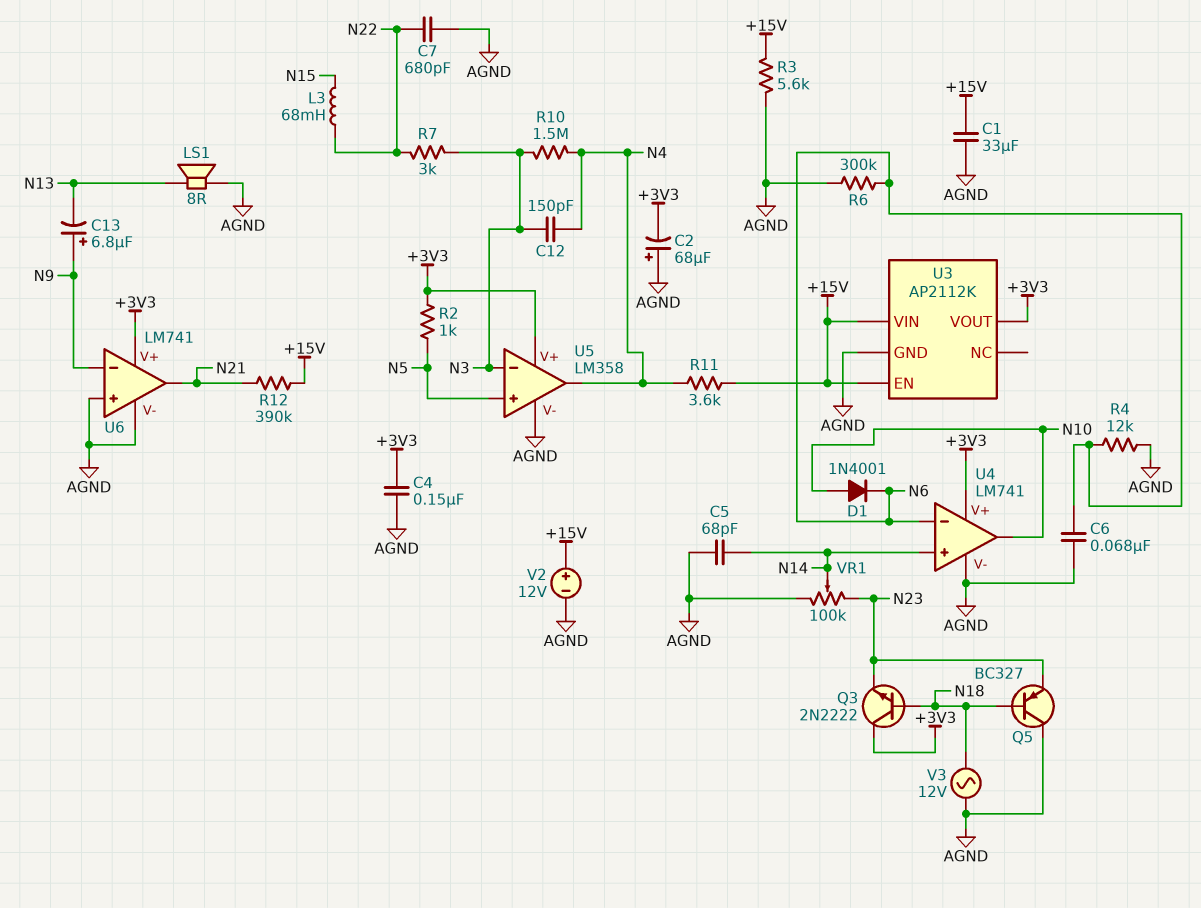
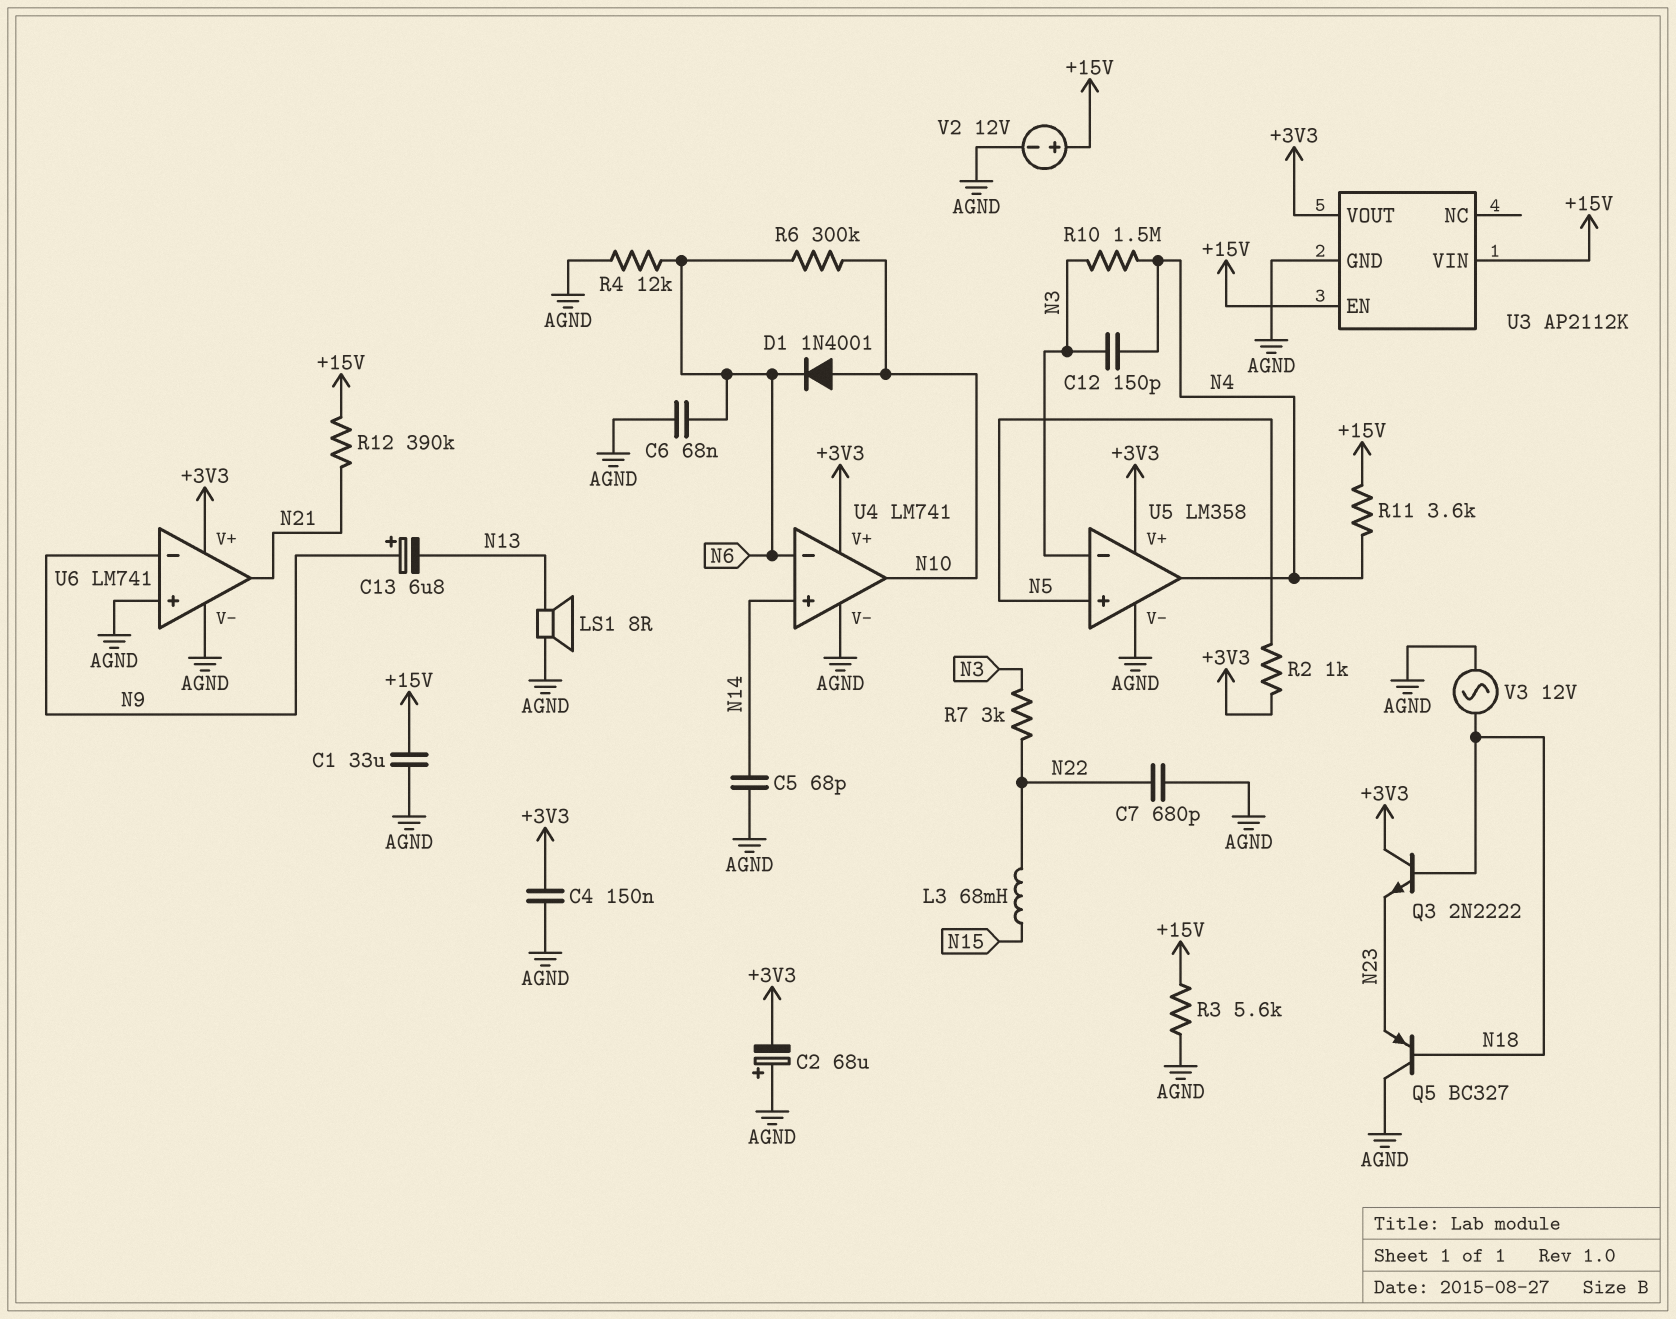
R6: 300k (AGND, N6) -> 300k (N6, N10)
VR1: 100k (AGND, N23, wiper N14) -> none

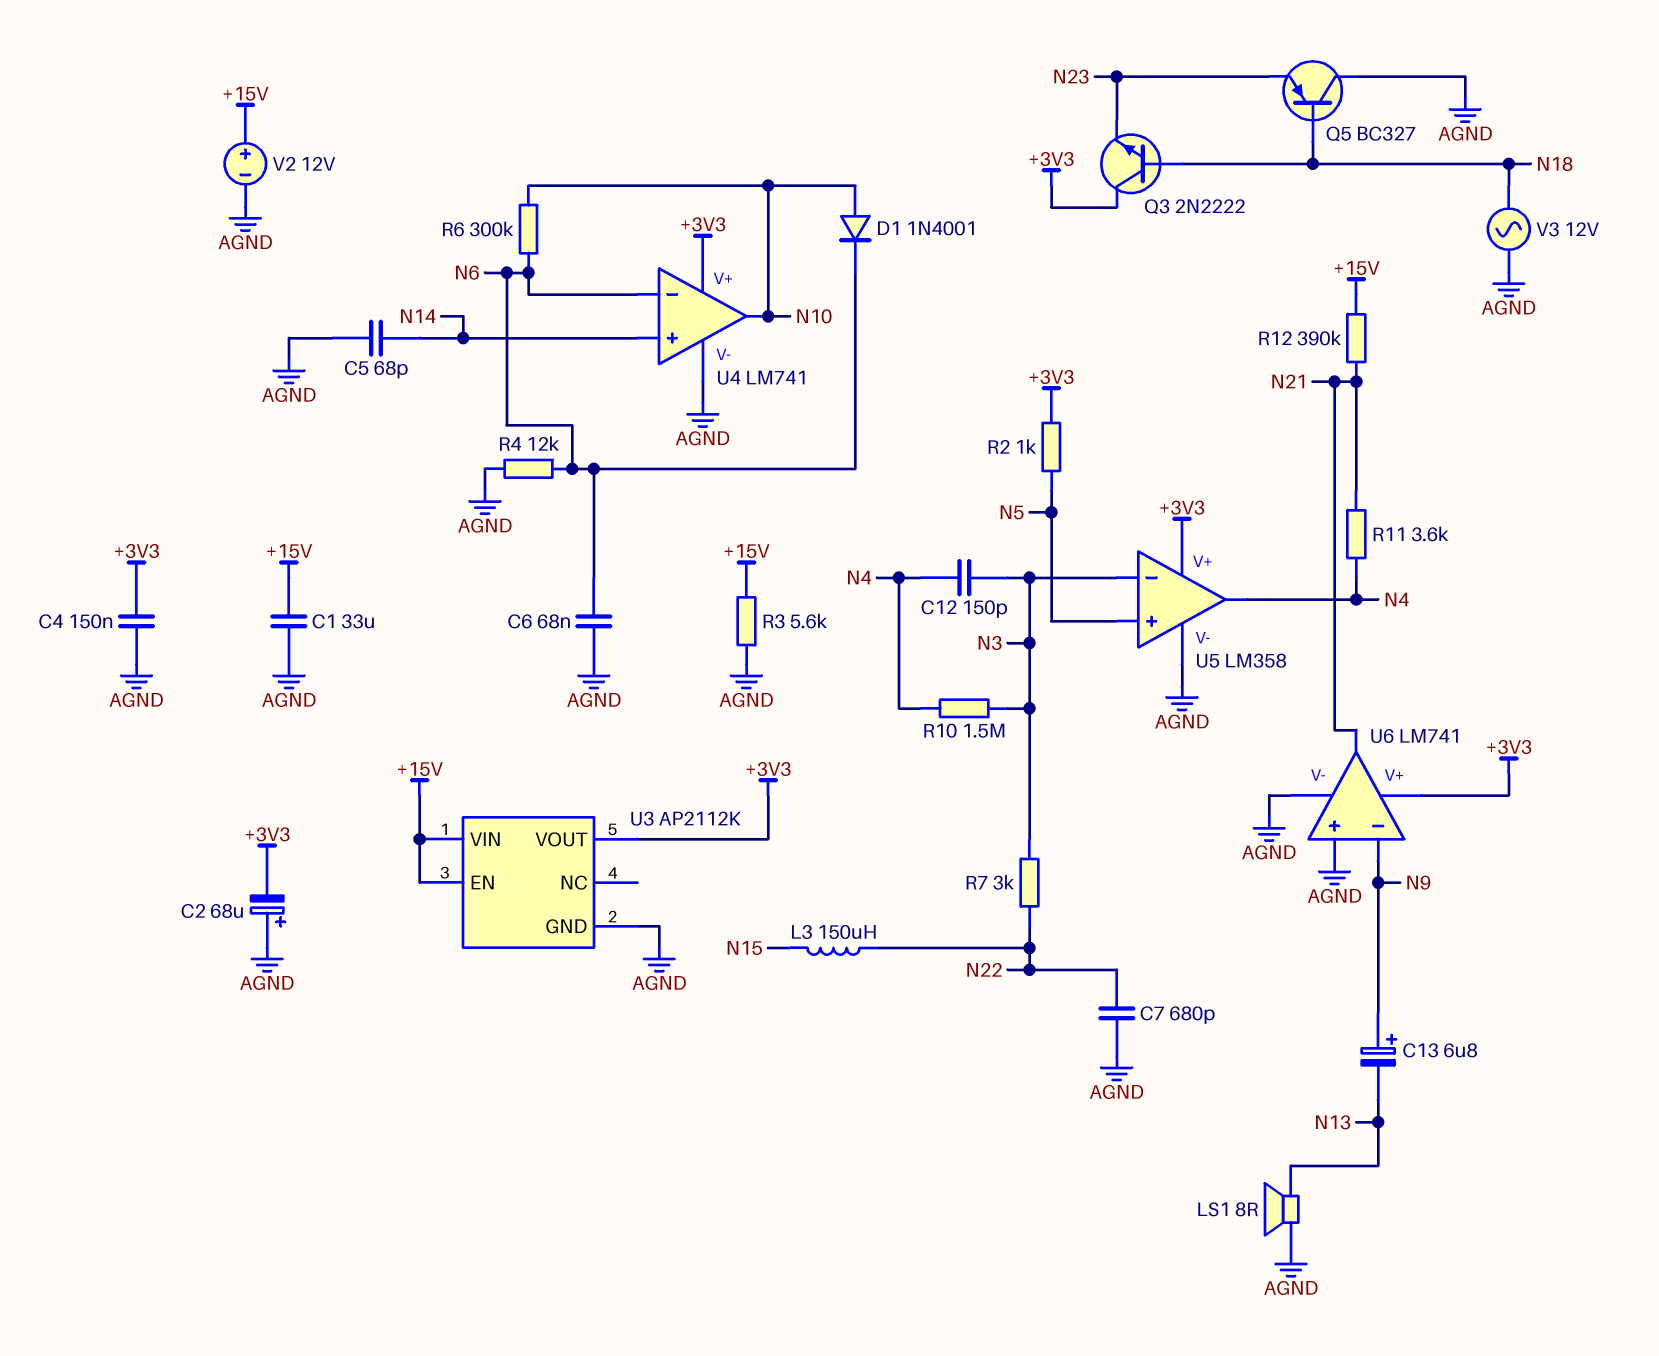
L3: 68mH (N15, N22) -> 150uH (N15, N22)
R11: 3.6k (+15V, N4) -> 3.6k (N4, N21)

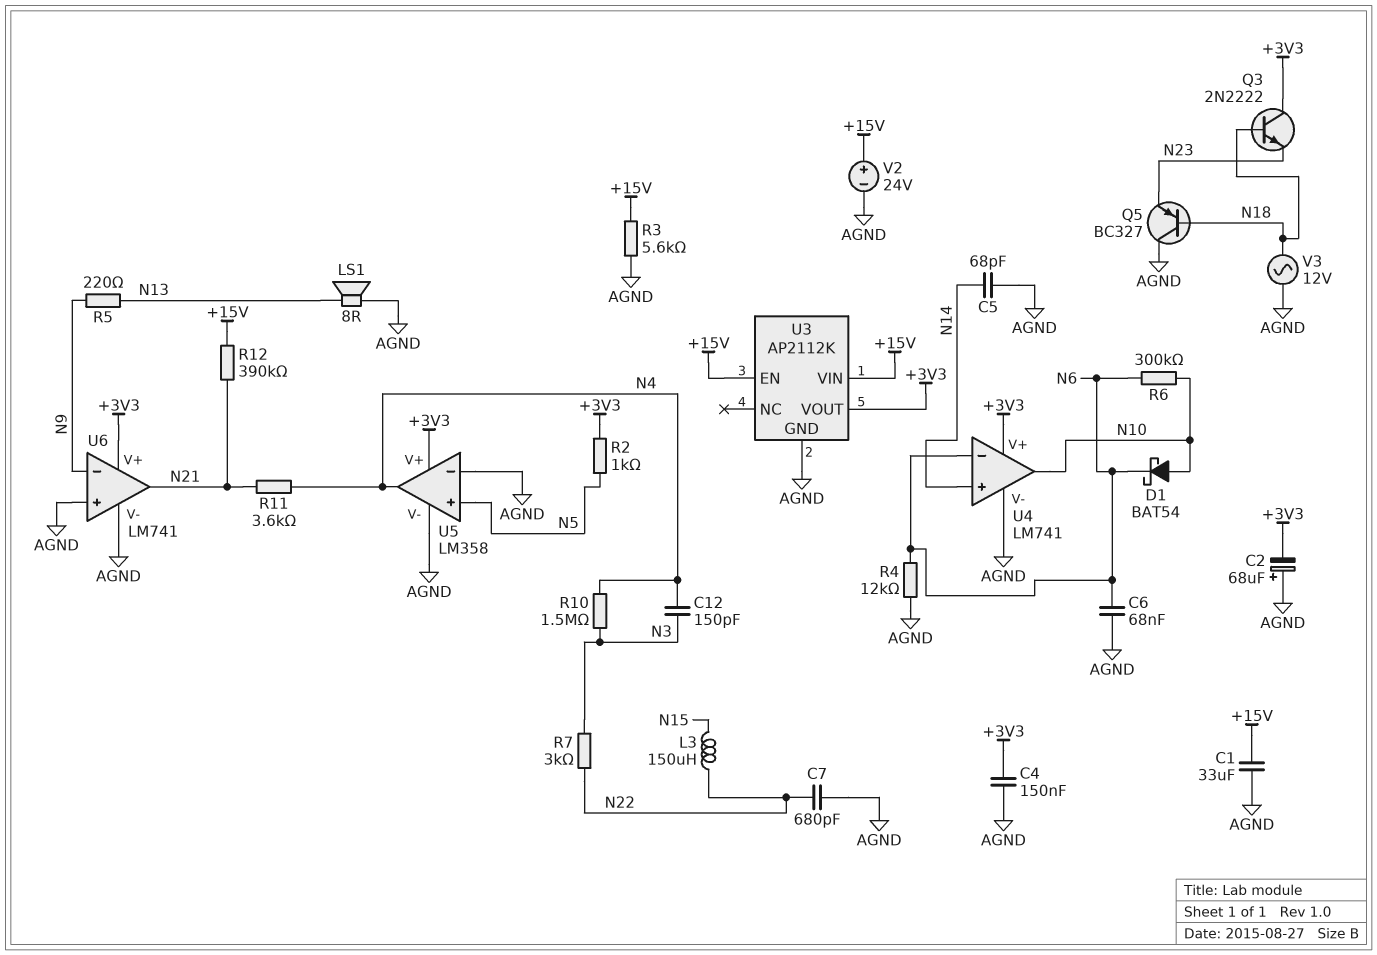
C13: 6.8uF (plus N9, minus N13) -> none
D1: diode 1N4001 (A N10, K N6) -> schottky BAT54 (A N10, K N6)
R5: none -> 220 (N9, N13)
U5 pin in-: N3 -> AGND
V2: 12V (plus +15V, minus AGND) -> 24V (plus +15V, minus AGND)

